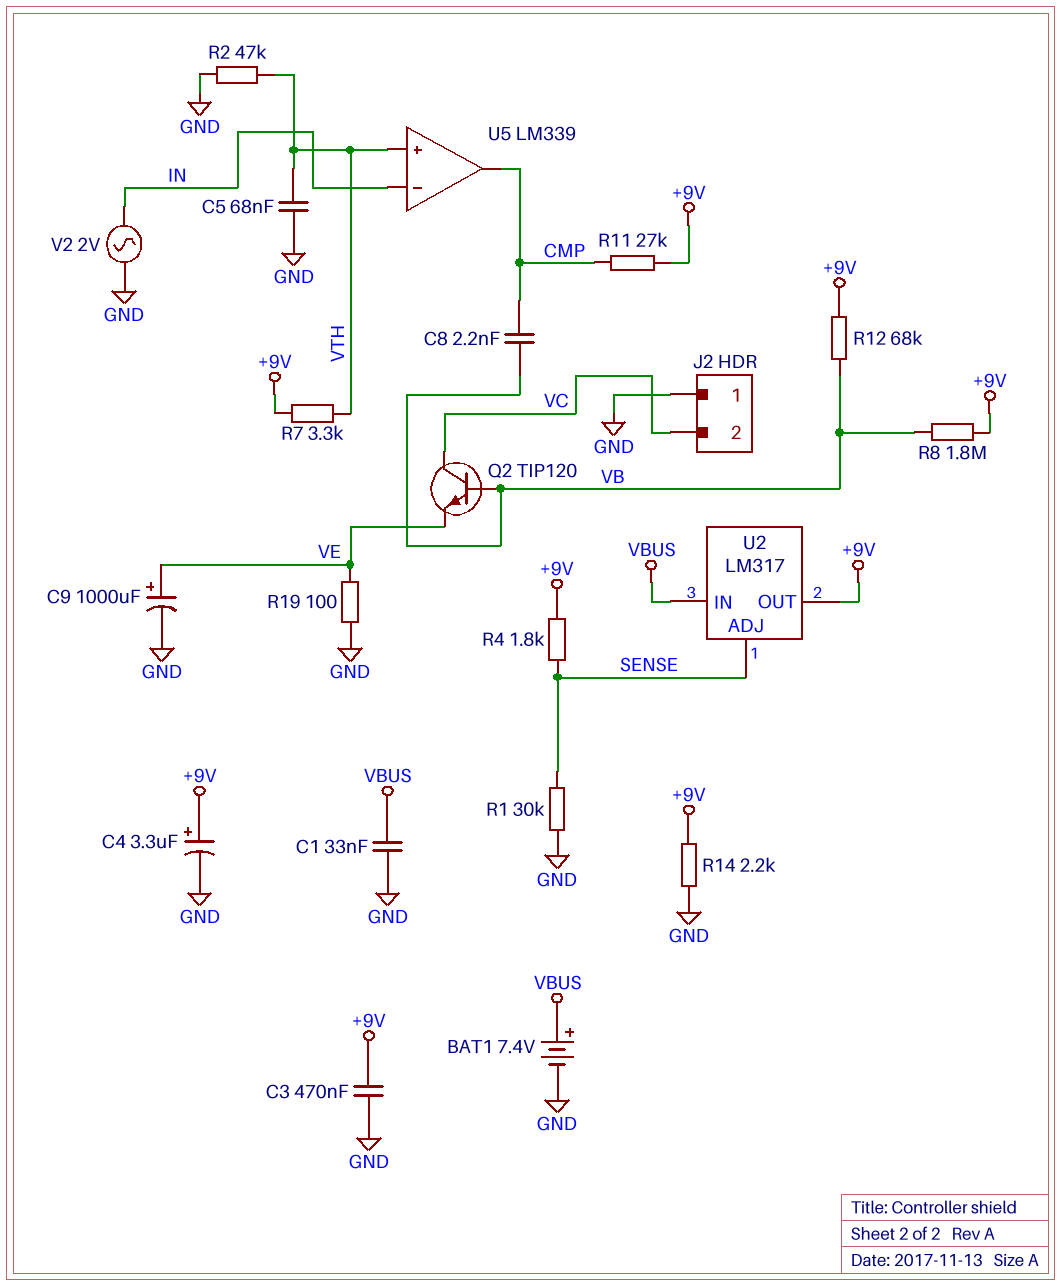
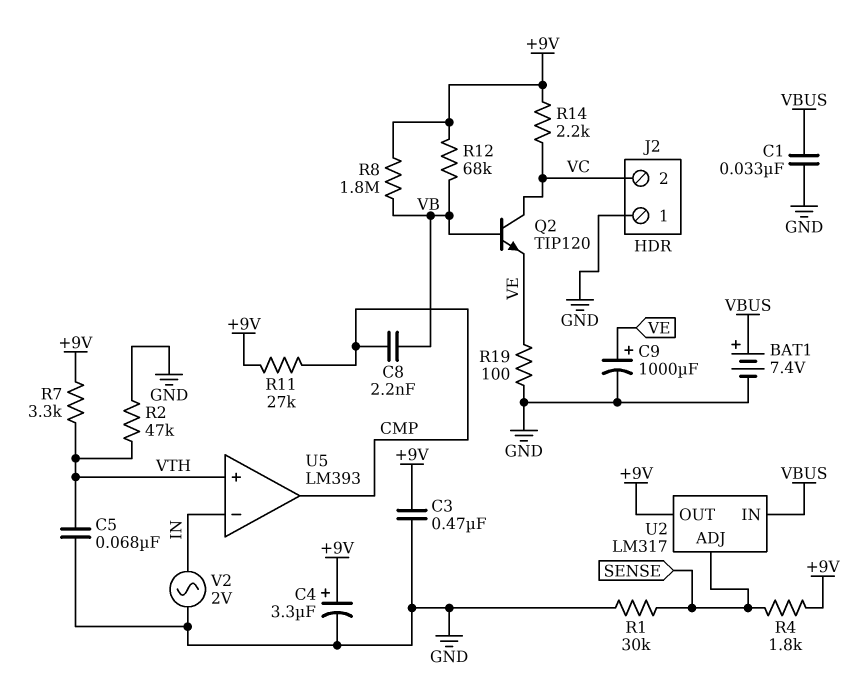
R14: 2.2k (+9V, GND) -> 2.2k (+9V, VC)
U5: LM339 -> LM393

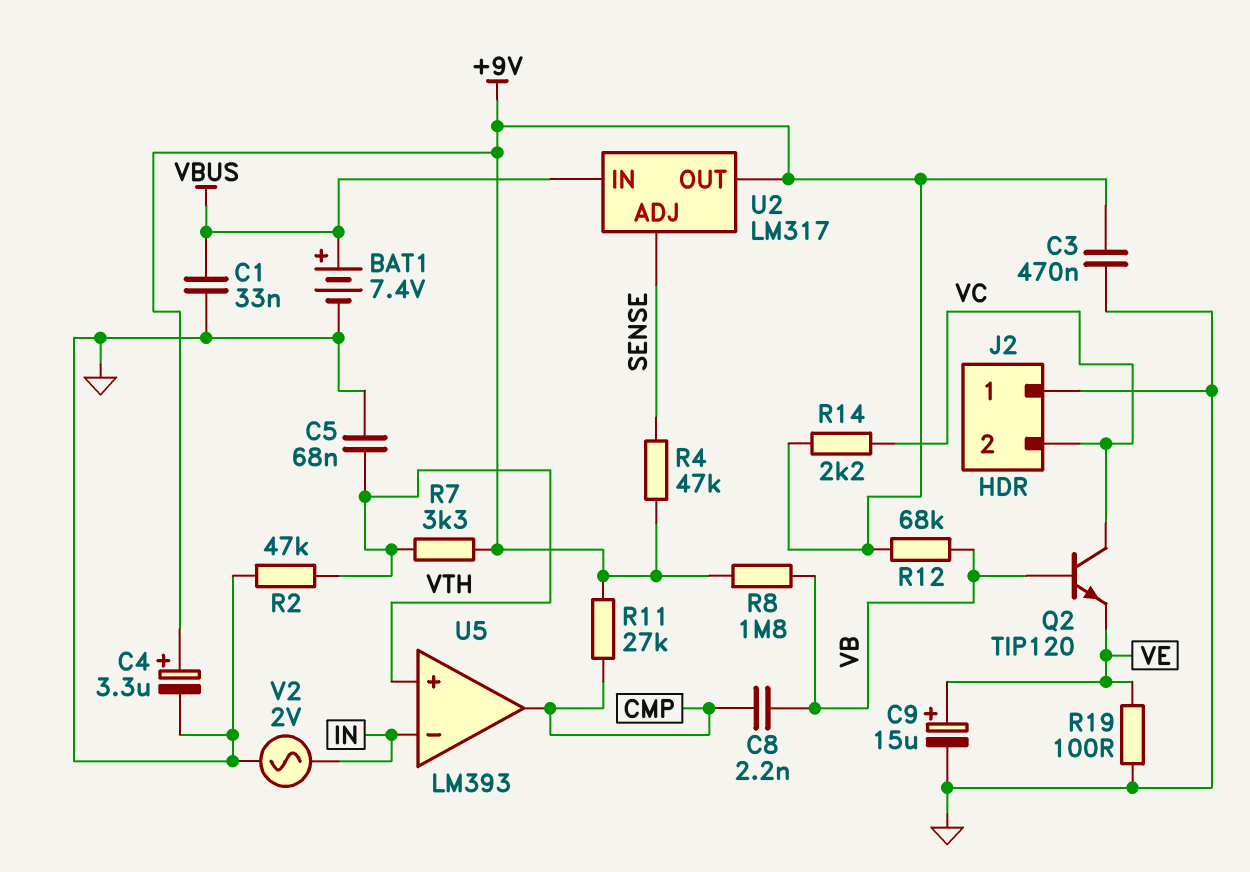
C9: 1000uF (plus VE, minus GND) -> 15uF (plus VE, minus GND)
R1: 30k (GND, SENSE) -> none
R4: 1.8k (+9V, SENSE) -> 47k (+9V, SENSE)

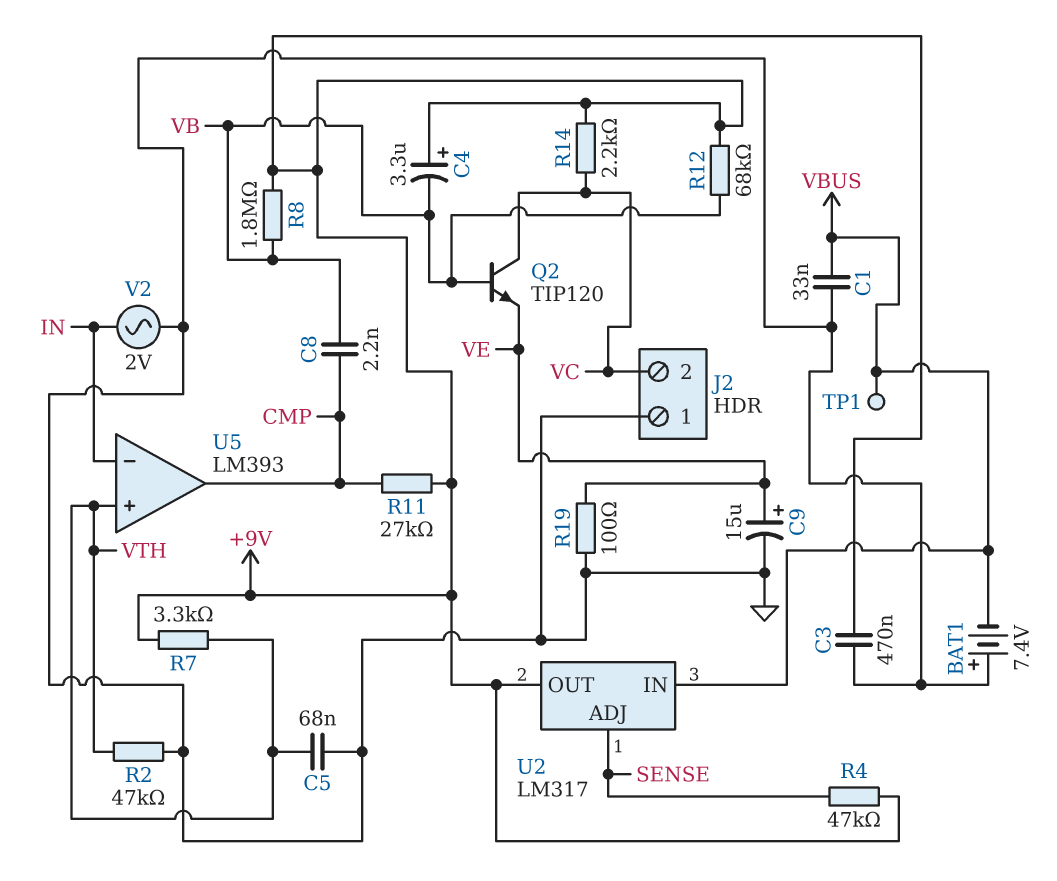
BAT1: 7.4V (plus VBUS, minus GND) -> 7.4V (plus GND, minus VBUS)
C4: 3.3uF (plus +9V, minus GND) -> 3.3uF (plus +9V, minus VB)
TP1: none -> test point (VBUS)

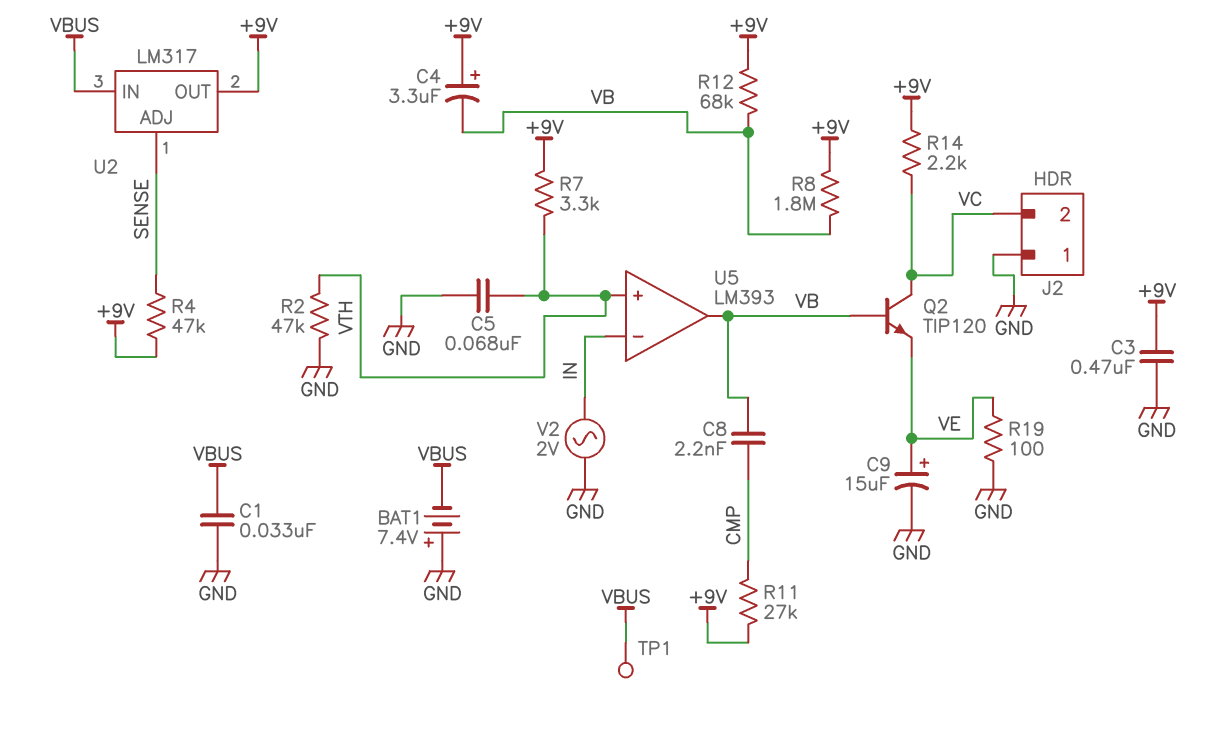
U5 pin out: CMP -> VB

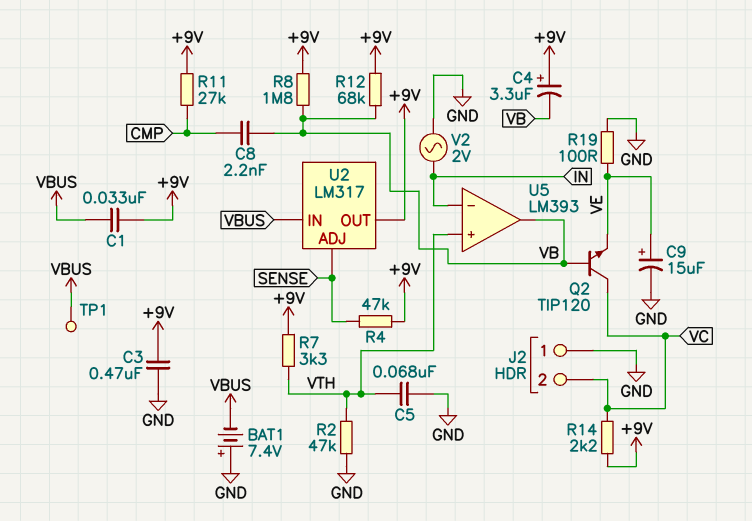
C1: 33nF (GND, VBUS) -> 33nF (+9V, VBUS)

